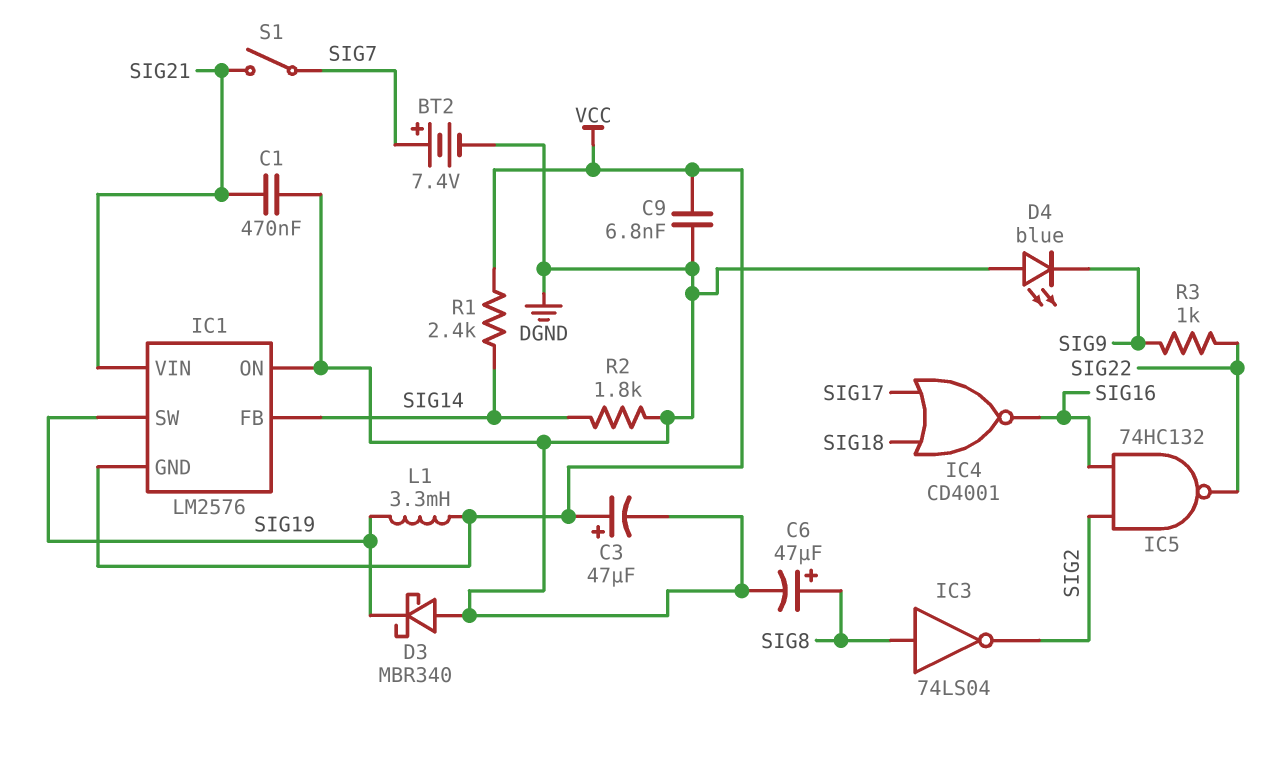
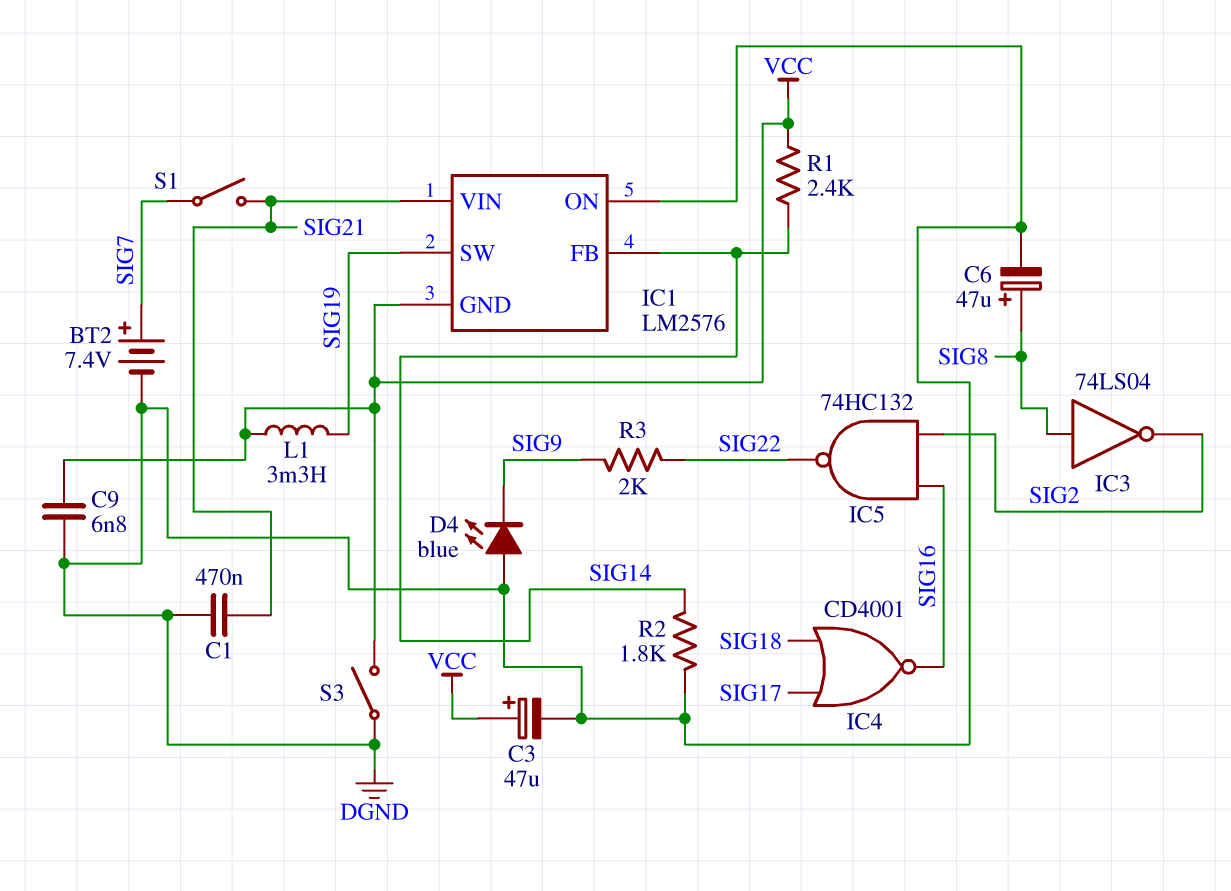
D3: schottky MBR340 (A DGND, K SIG19) -> none
R3: 1k (SIG9, SIG22) -> 2k (SIG9, SIG22)
S3: none -> switch (DGND, VCC)

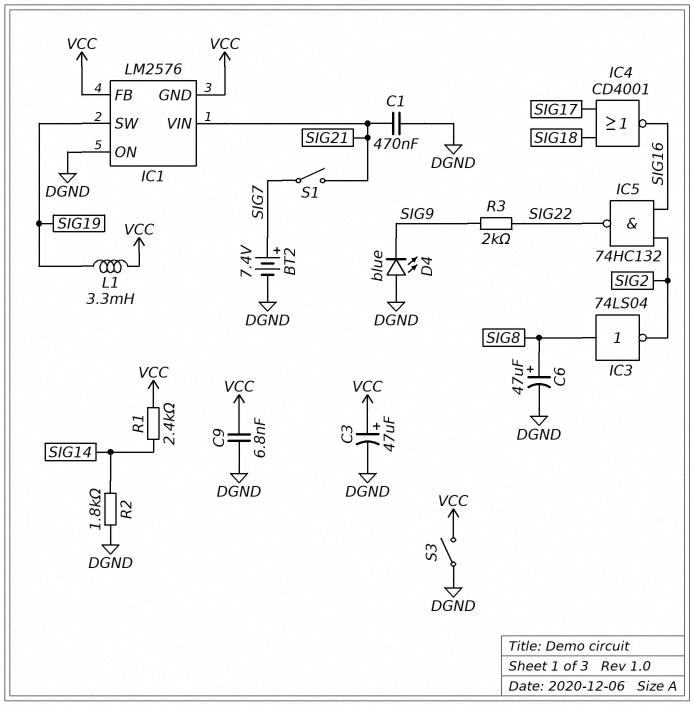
IC1 pin FB: SIG14 -> VCC

